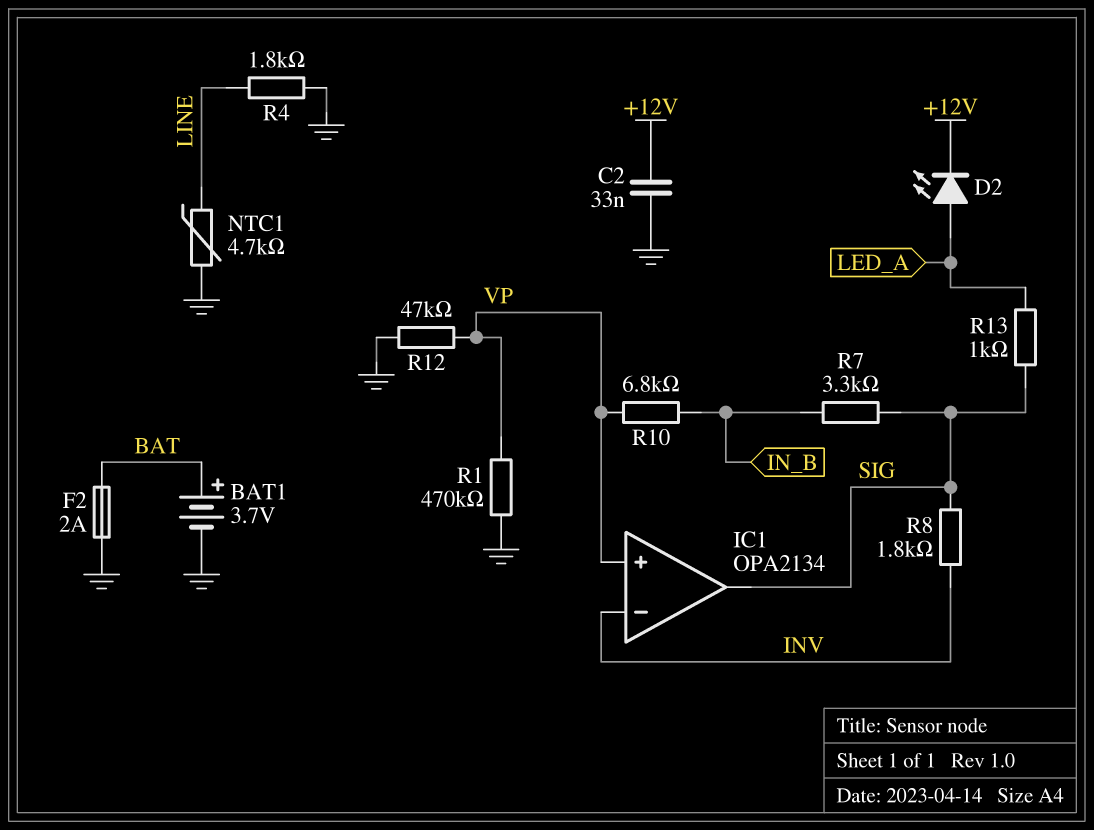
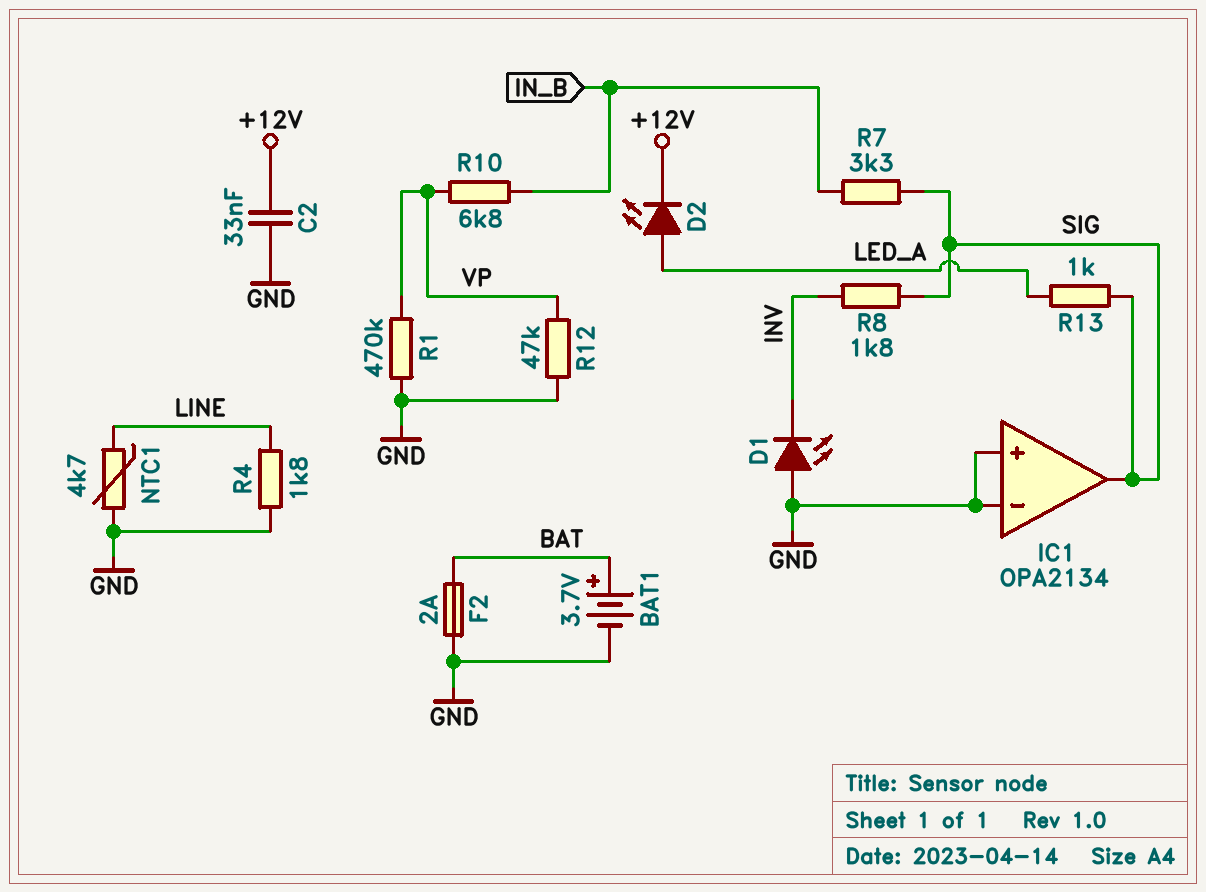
D1: none -> LED (A GND, K INV)
IC1 pin in+: VP -> GND
IC1 pin in-: INV -> GND

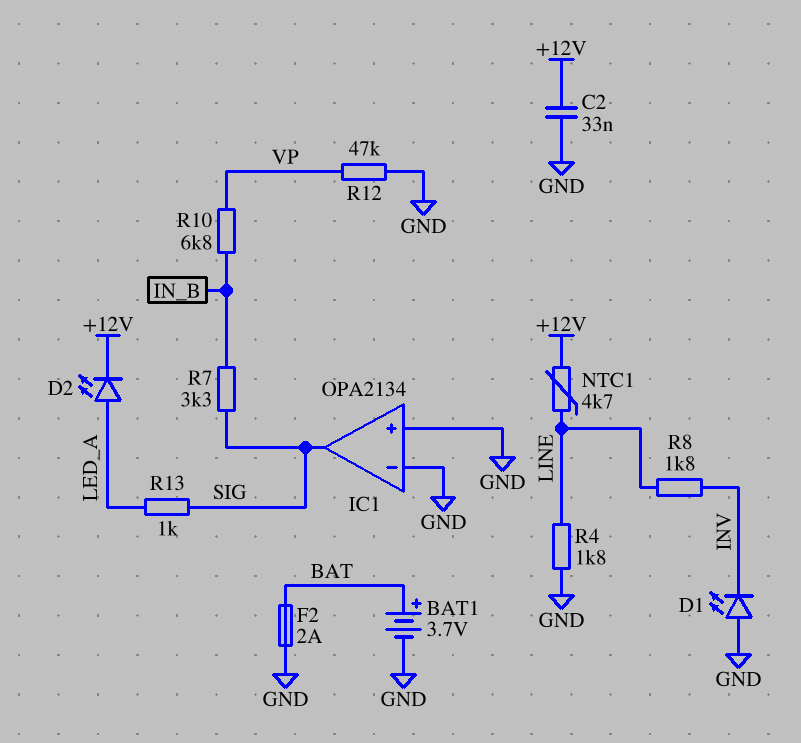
NTC1: 4.7k (GND, LINE) -> 4.7k (+12V, LINE)
R1: 470k (GND, VP) -> none
R8: 1.8k (INV, SIG) -> 1.8k (INV, LINE)

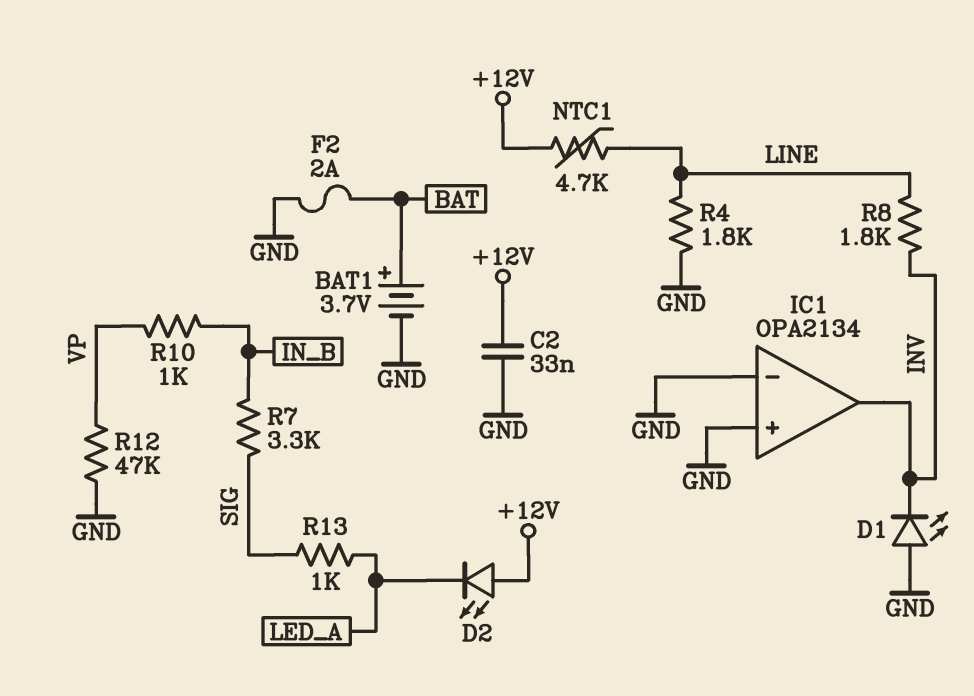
D2: LED (A LED_A, K +12V) -> LED (A +12V, K LED_A)
IC1 pin out: SIG -> INV
R10: 6.8k (IN_B, VP) -> 1k (IN_B, VP)

